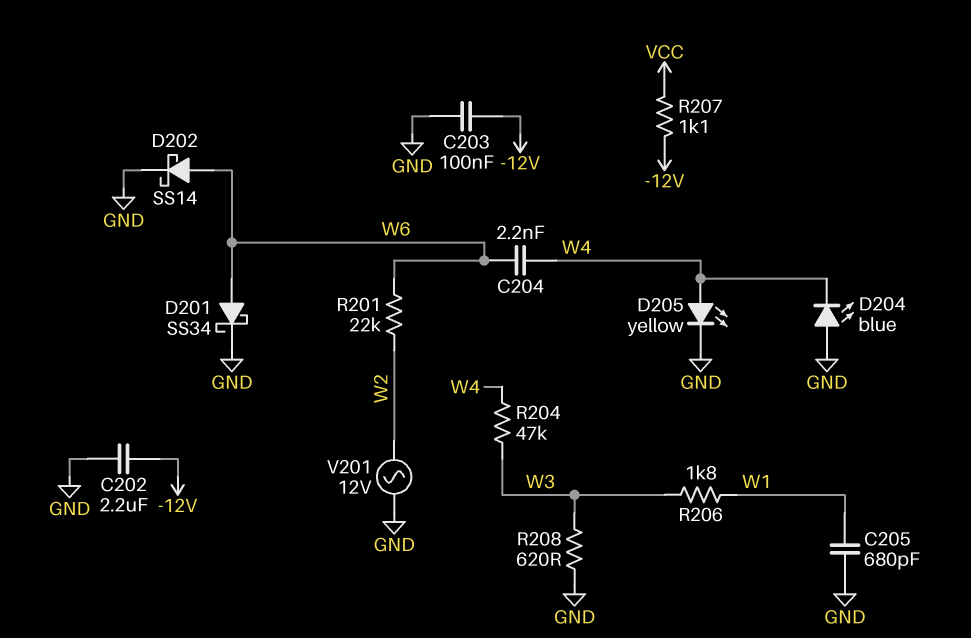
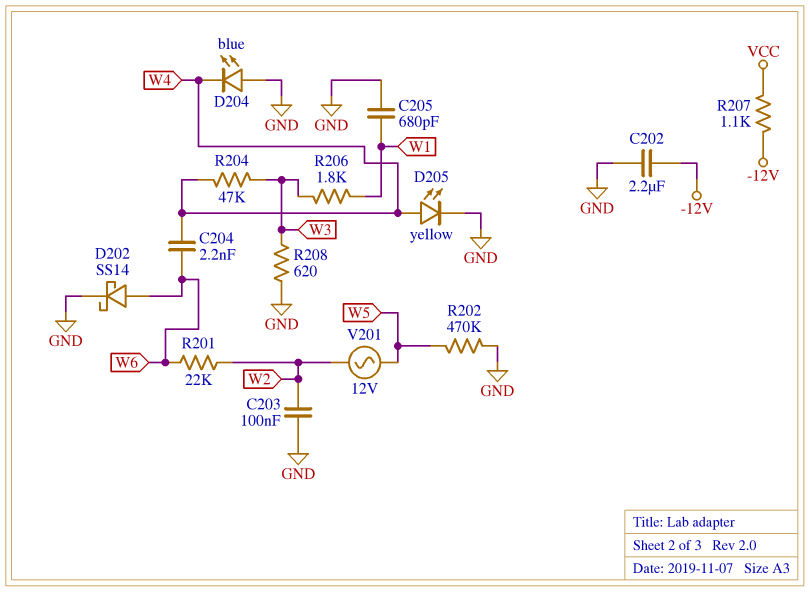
C203: 100nF (-12V, GND) -> 100nF (GND, W2)
D201: schottky SS34 (A W6, K GND) -> none
R202: none -> 470k (GND, W5)
V201: AC 12V (GND, W2) -> AC 12V (W2, W5)

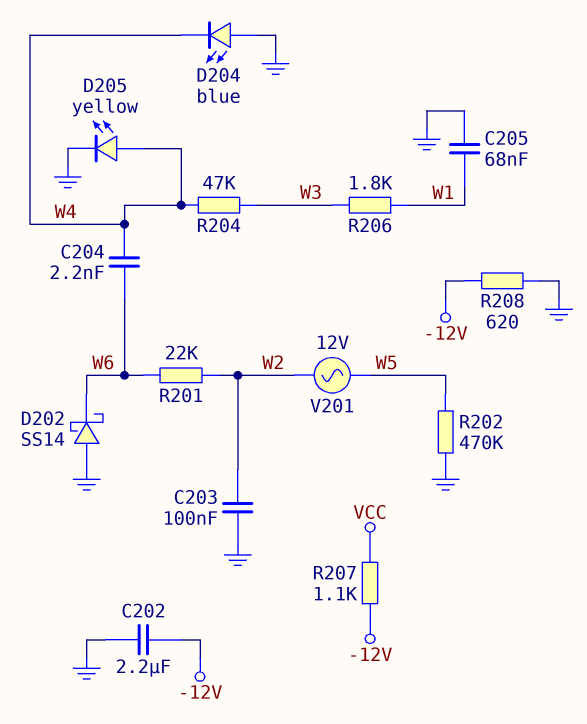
C205: 680pF (GND, W1) -> 68nF (GND, W1)
D202: schottky SS14 (A W6, K GND) -> schottky SS14 (A GND, K W6)
R208: 620 (GND, W3) -> 620 (-12V, GND)

